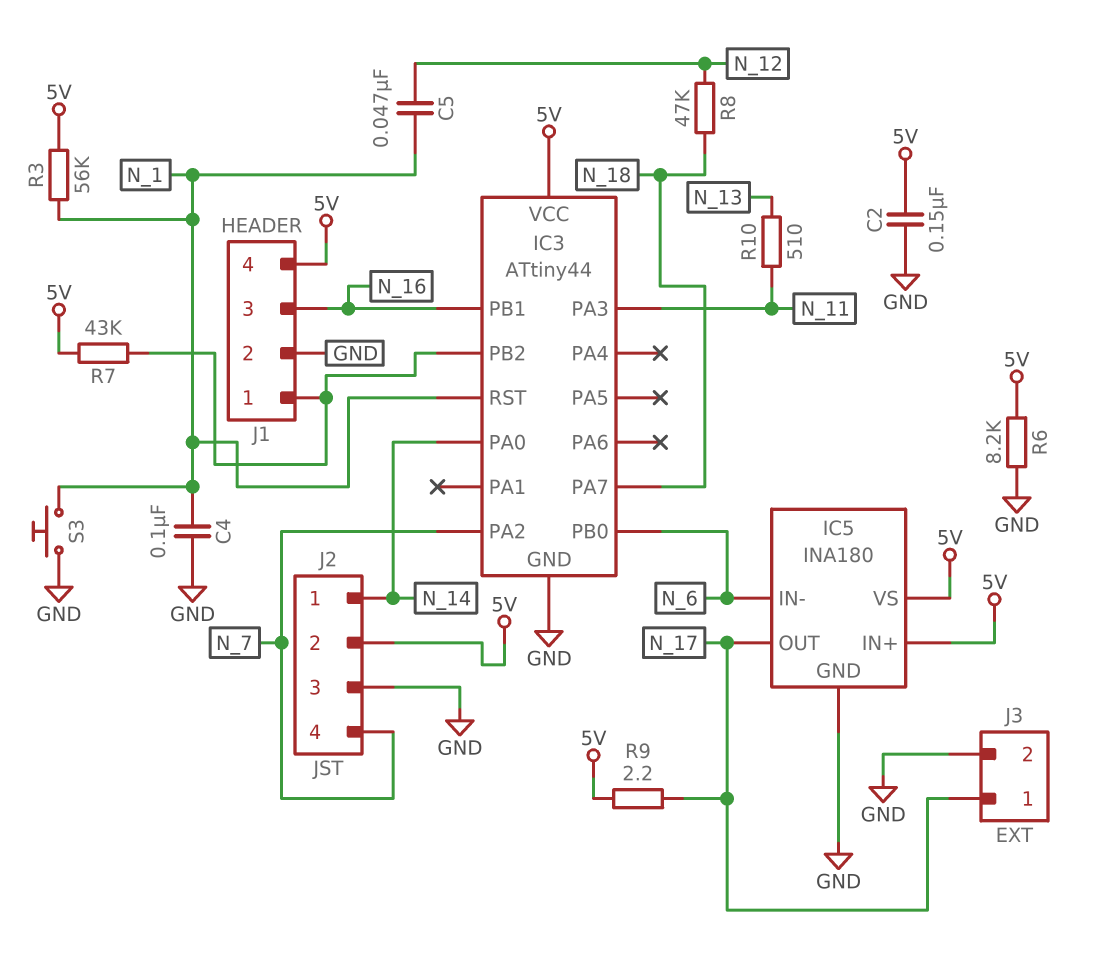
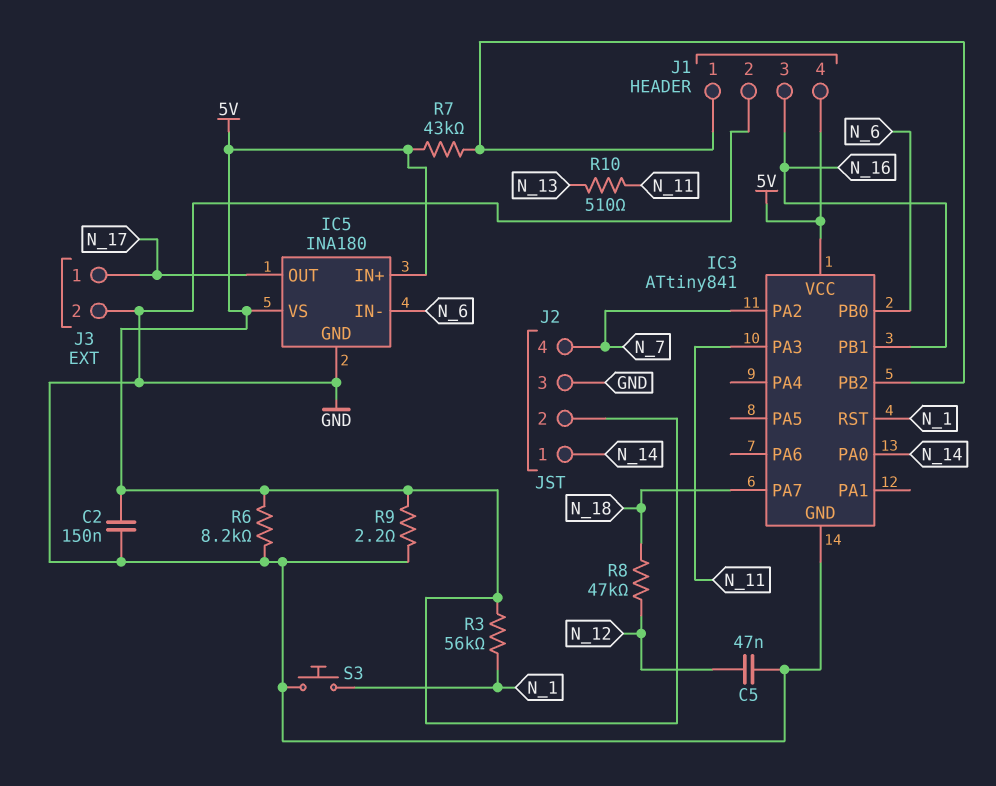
C4: 100nF (GND, N_1) -> none
C5: 47nF (N_1, N_12) -> 47nF (GND, N_12)
IC3: ATtiny44 -> ATtiny841
R9: 2.2 (5V, N_17) -> 2.2 (5V, GND)

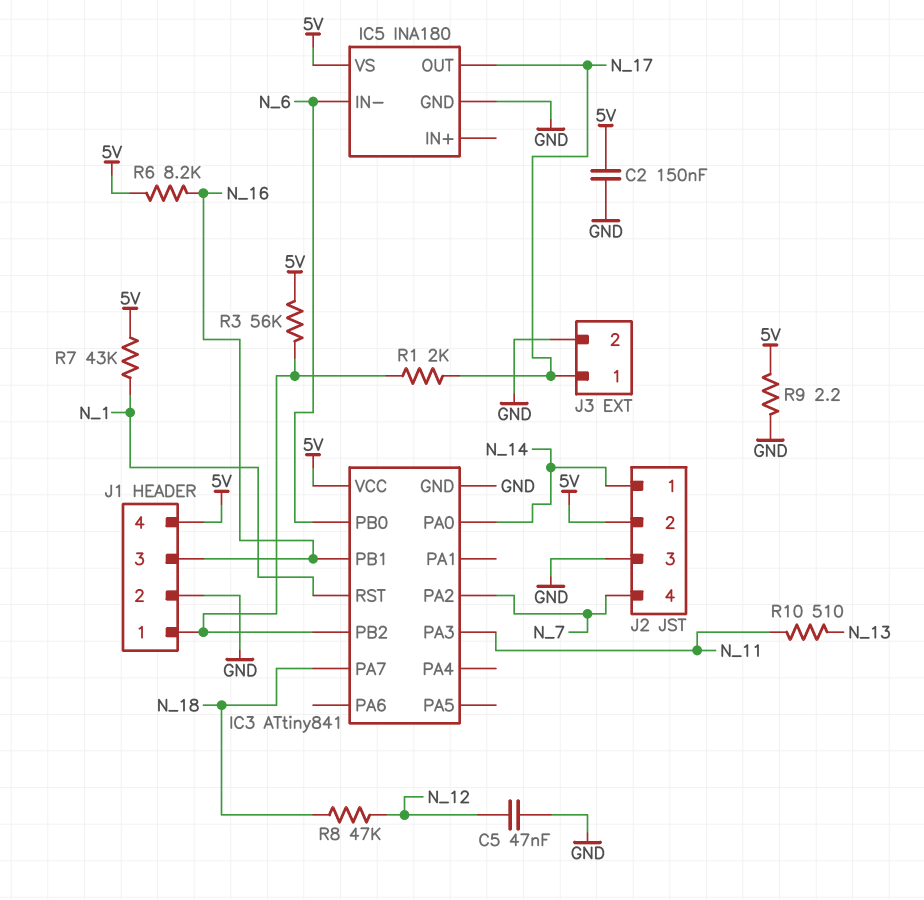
IC5 pin IN+: 5V -> none
R1: none -> 2k (IC3/PB2, N_17)
R3: 56k (5V, N_1) -> 56k (5V, IC3/PB2)
R6: 8.2k (5V, GND) -> 8.2k (5V, N_16)
R7: 43k (5V, IC3/PB2) -> 43k (5V, N_1)
S3: button (GND, N_1) -> none

